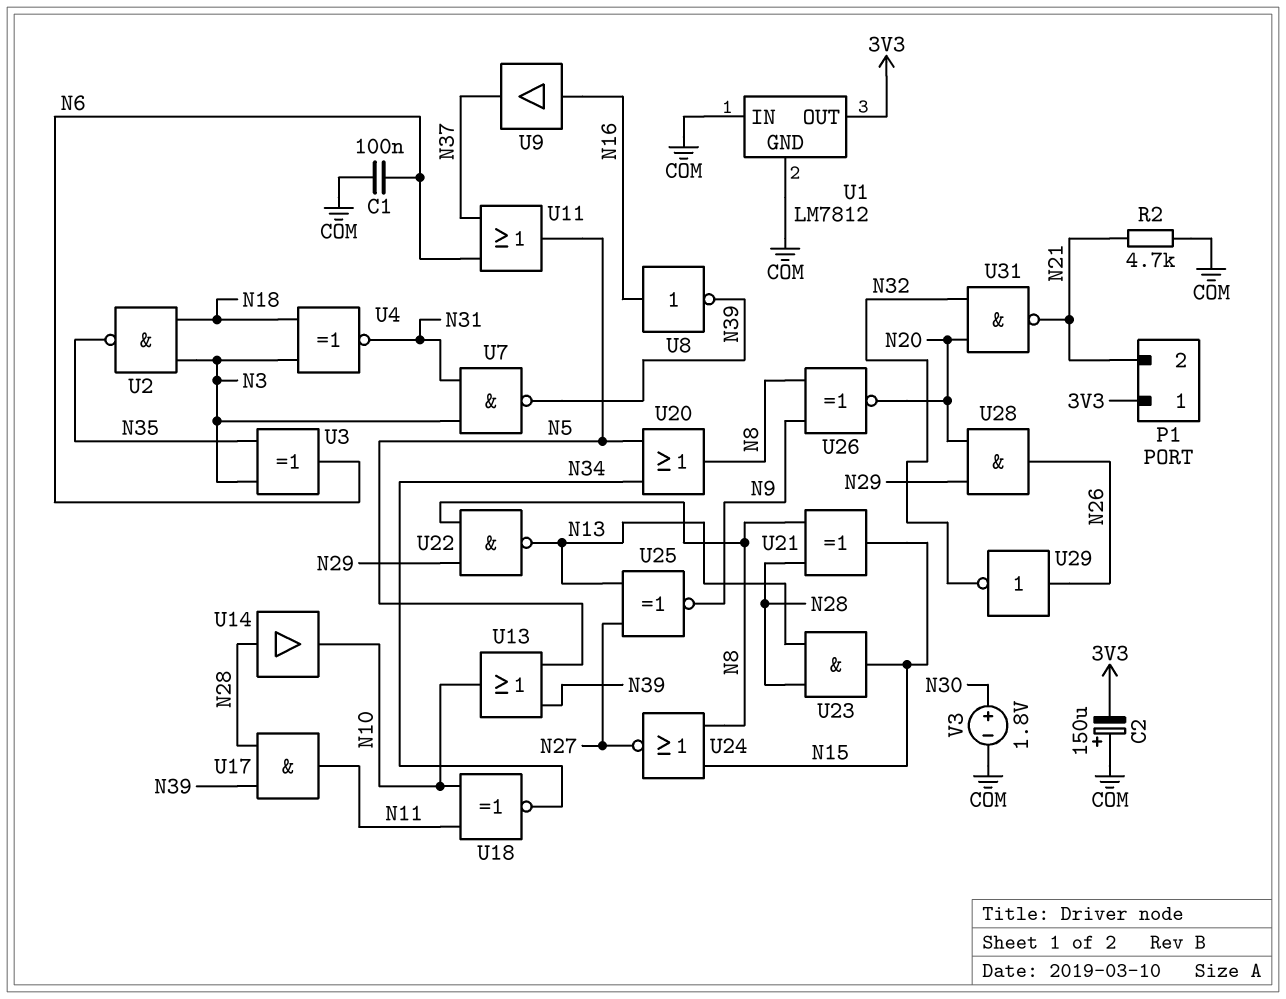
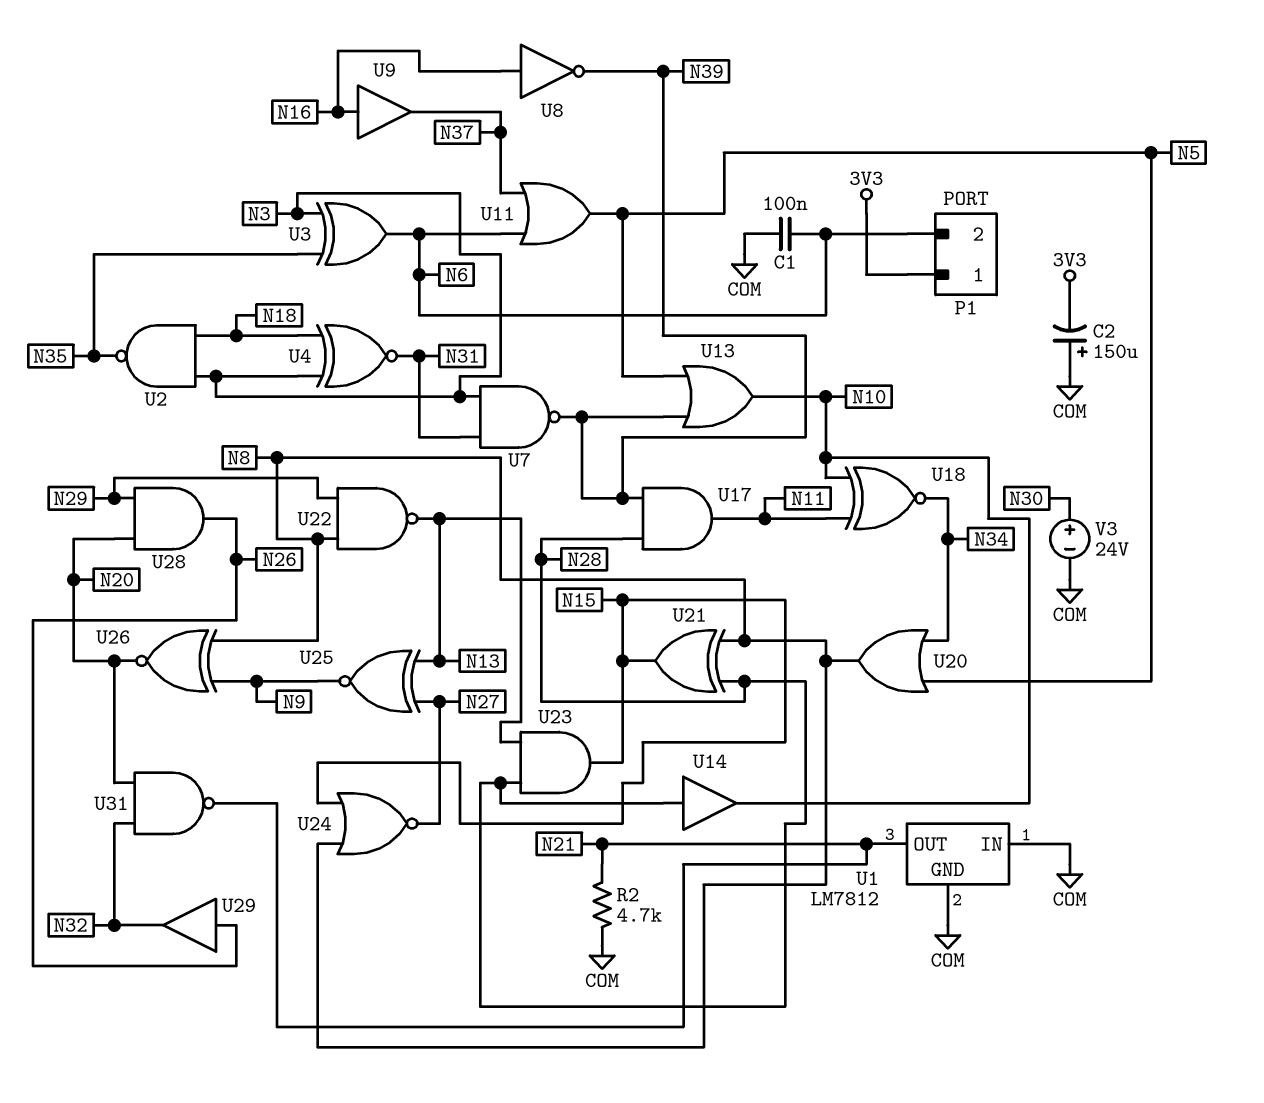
P1 pin 2: N21 -> N6
U1 pin OUT: 3V3 -> N21
U29: NOT (in N26, out N32) -> buffer (in N26, out N32)
V3: 1.8V (plus N30, minus COM) -> 24V (plus N30, minus COM)

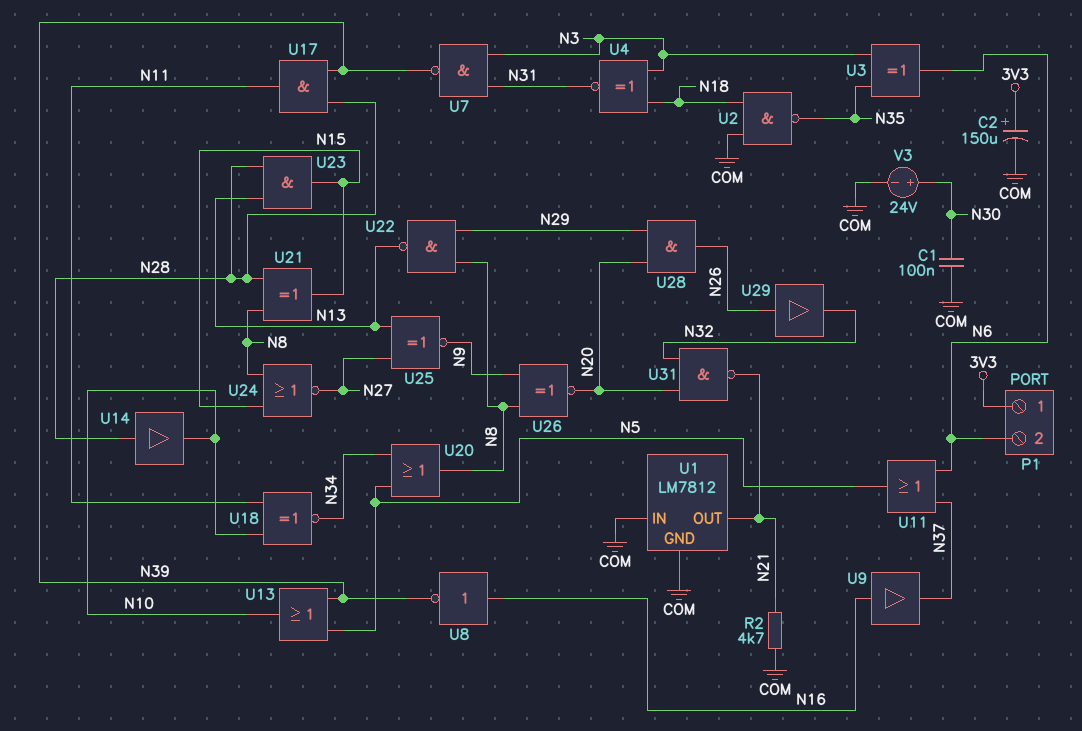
C1: 100nF (COM, N6) -> 100nF (COM, N30)
C2: 150uF (plus COM, minus 3V3) -> 150uF (plus 3V3, minus COM)
U2: NAND (in N3, in N18, out N35) -> NAND (in COM, in N18, out N35)

